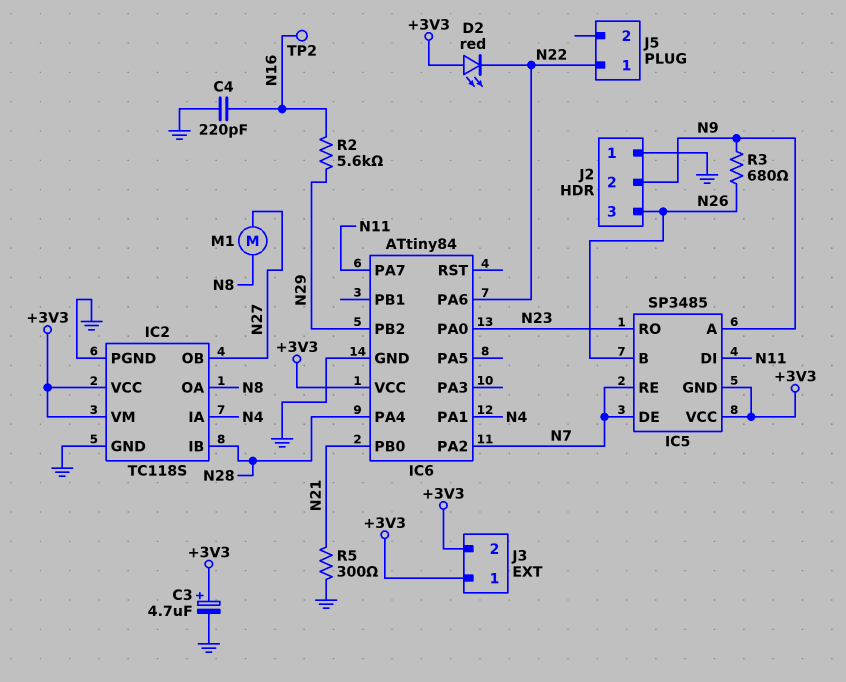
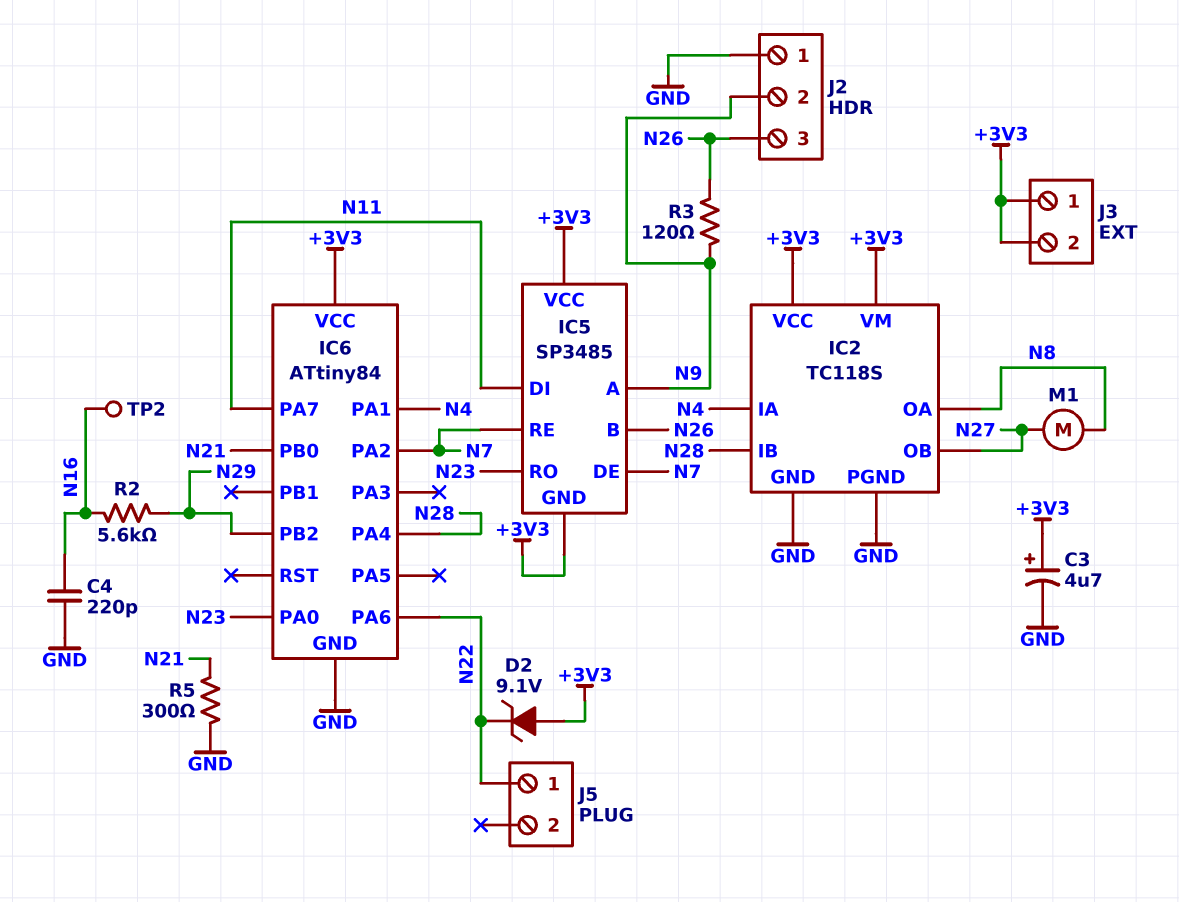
D2: LED red (A +3V3, K N22) -> zener 9.1V (A +3V3, K N22)
R3: 680 (N9, N26) -> 120 (N9, N26)

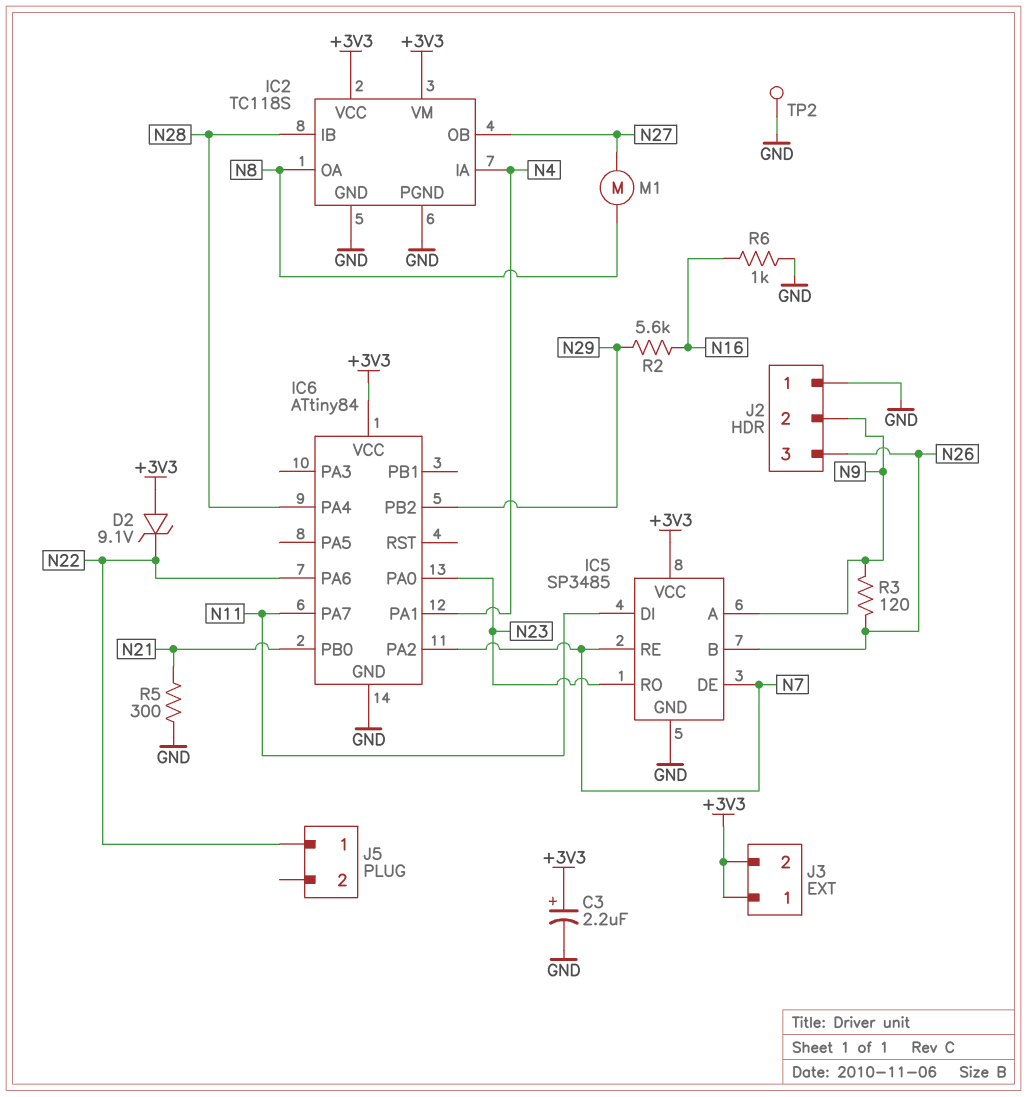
C3: 4.7uF (plus +3V3, minus GND) -> 2.2uF (plus +3V3, minus GND)
C4: 220pF (GND, N16) -> none
IC5 pin GND: +3V3 -> GND
R6: none -> 1k (GND, N16)
TP2: test point (N16) -> test point (GND)

